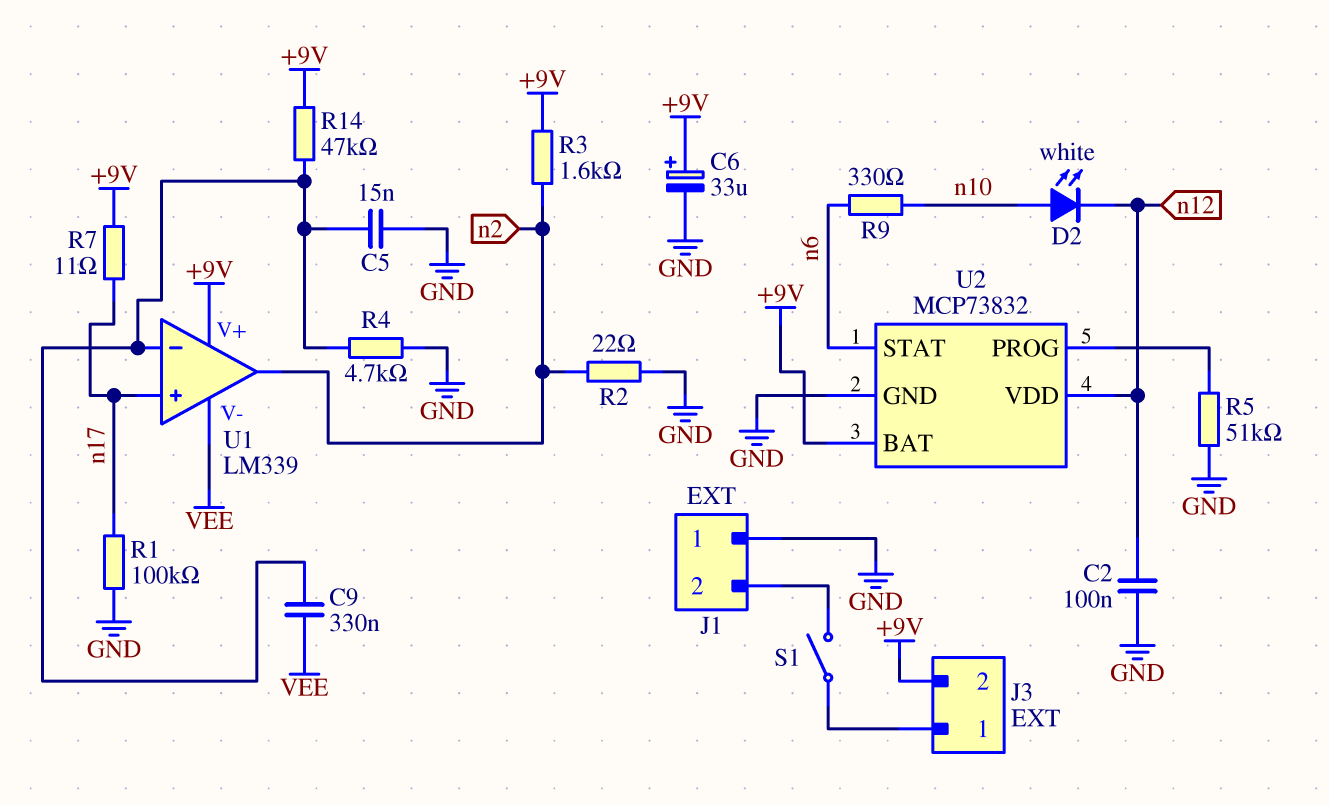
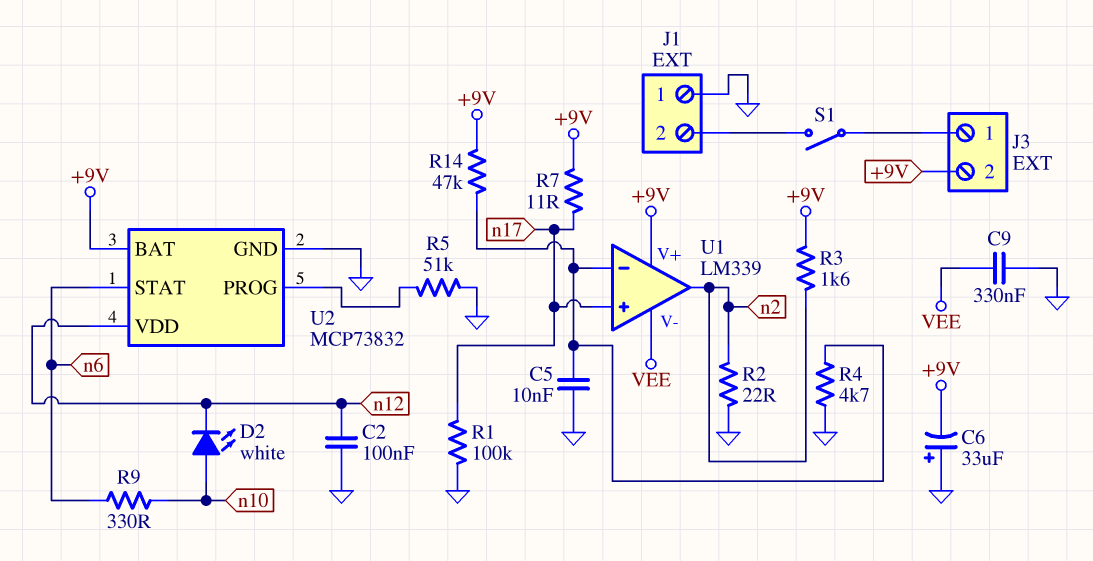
C5: 15nF (GND, U1/in-) -> 10nF (GND, U1/in-)
C6: 33uF (plus +9V, minus GND) -> 33uF (plus GND, minus +9V)
C9: 330nF (U1/in-, VEE) -> 330nF (GND, VEE)

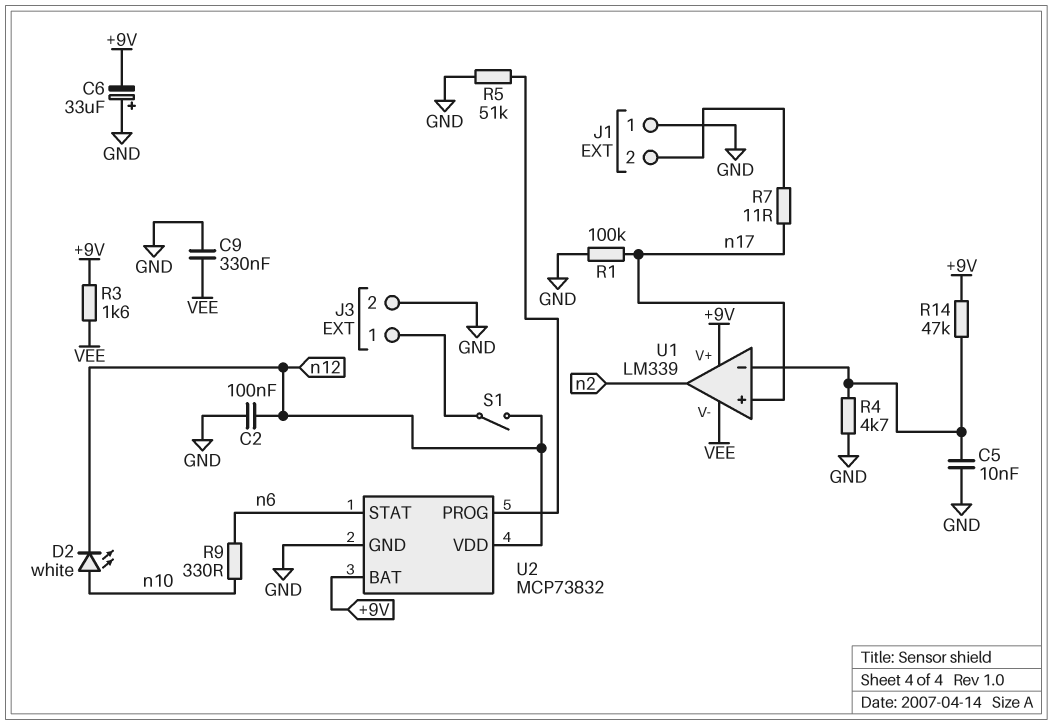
J3 pin 2: +9V -> GND
R2: 22 (GND, n2) -> none
R3: 1.6k (+9V, n2) -> 1.6k (+9V, VEE)
R7: 11 (+9V, n17) -> 11 (J1/2, n17)
S1: switch (J1/2, J3/1) -> switch (J3/1, n12)

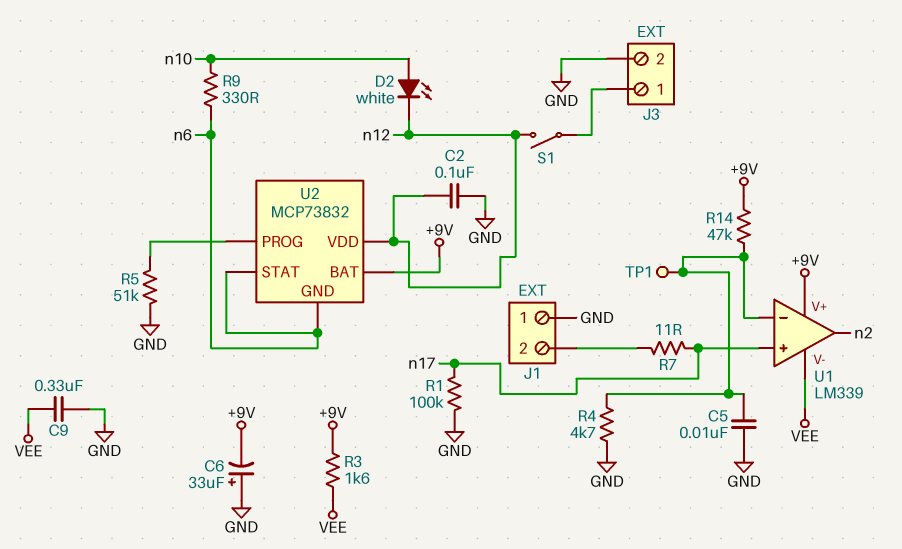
TP1: none -> test point (U1/in-)
U2 pin GND: GND -> n6

